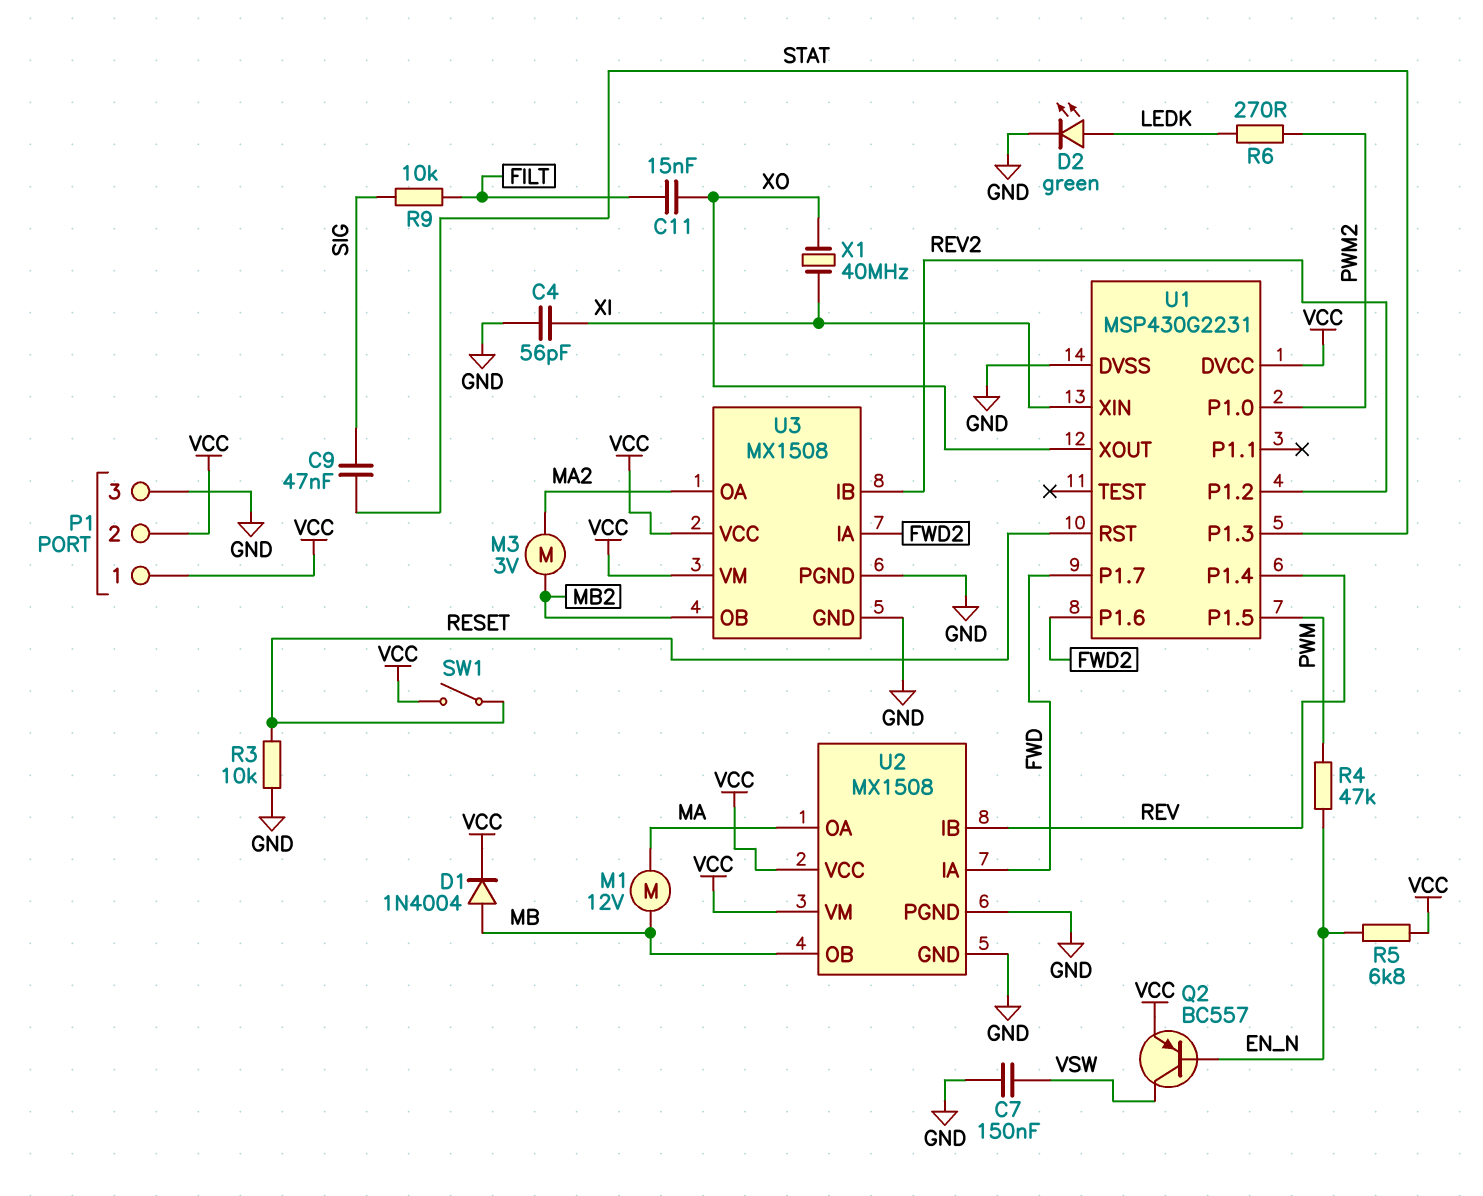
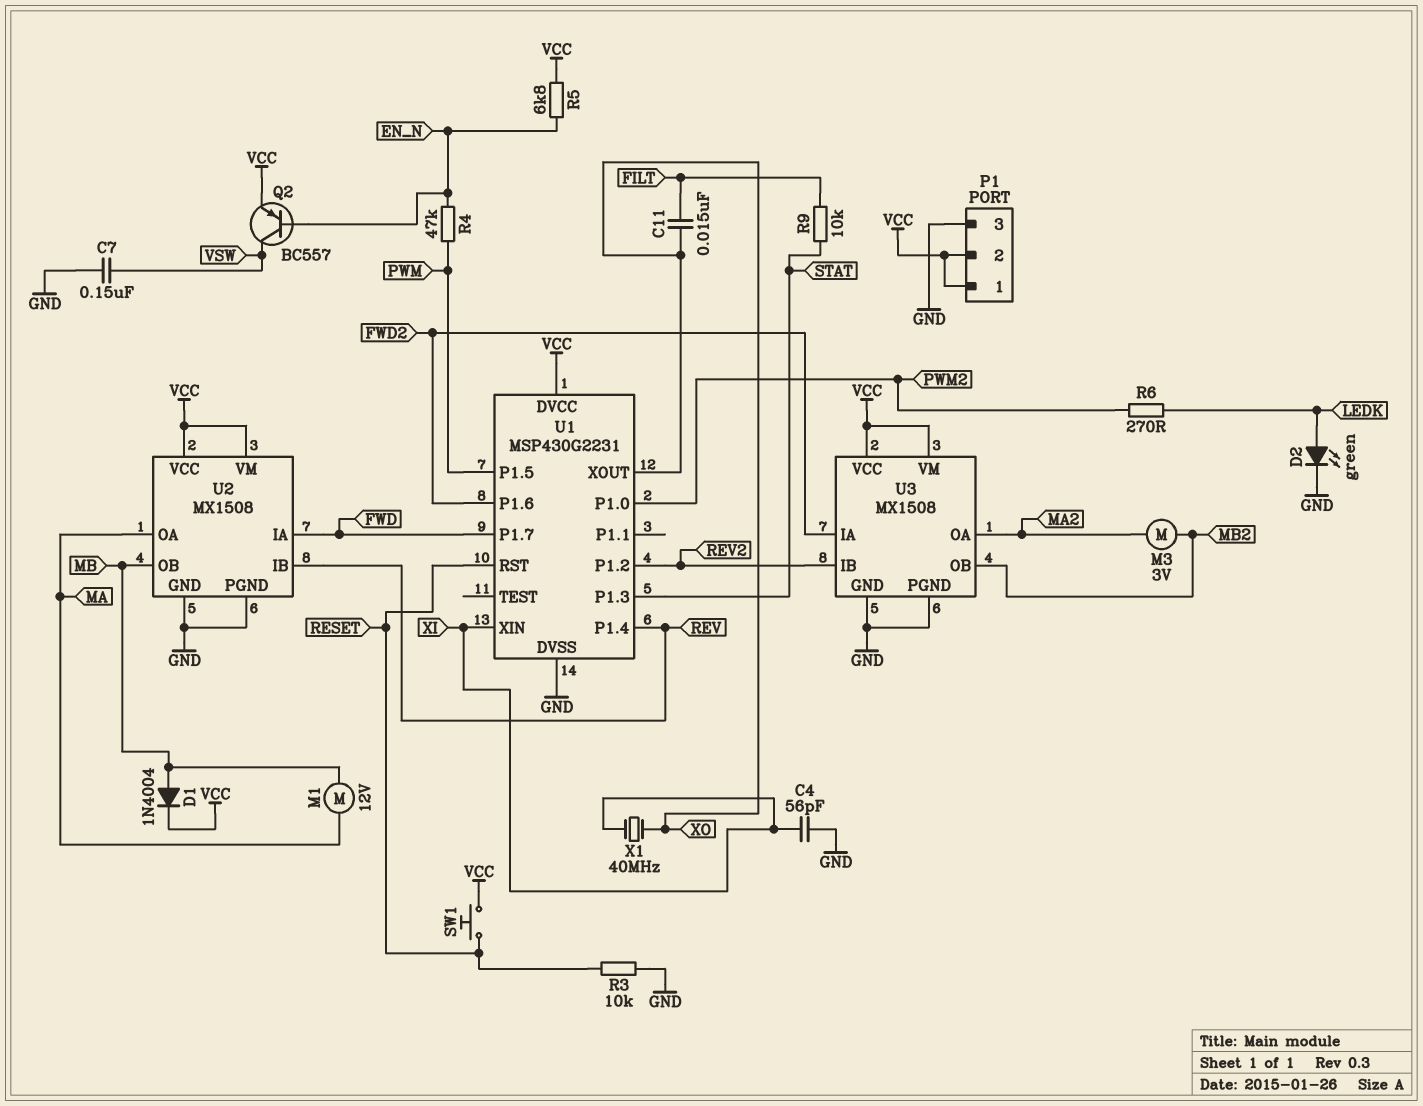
C9: 47nF (SIG, STAT) -> none
R9: 10k (FILT, SIG) -> 10k (FILT, STAT)
SW1: switch (RESET, VCC) -> button (RESET, VCC)

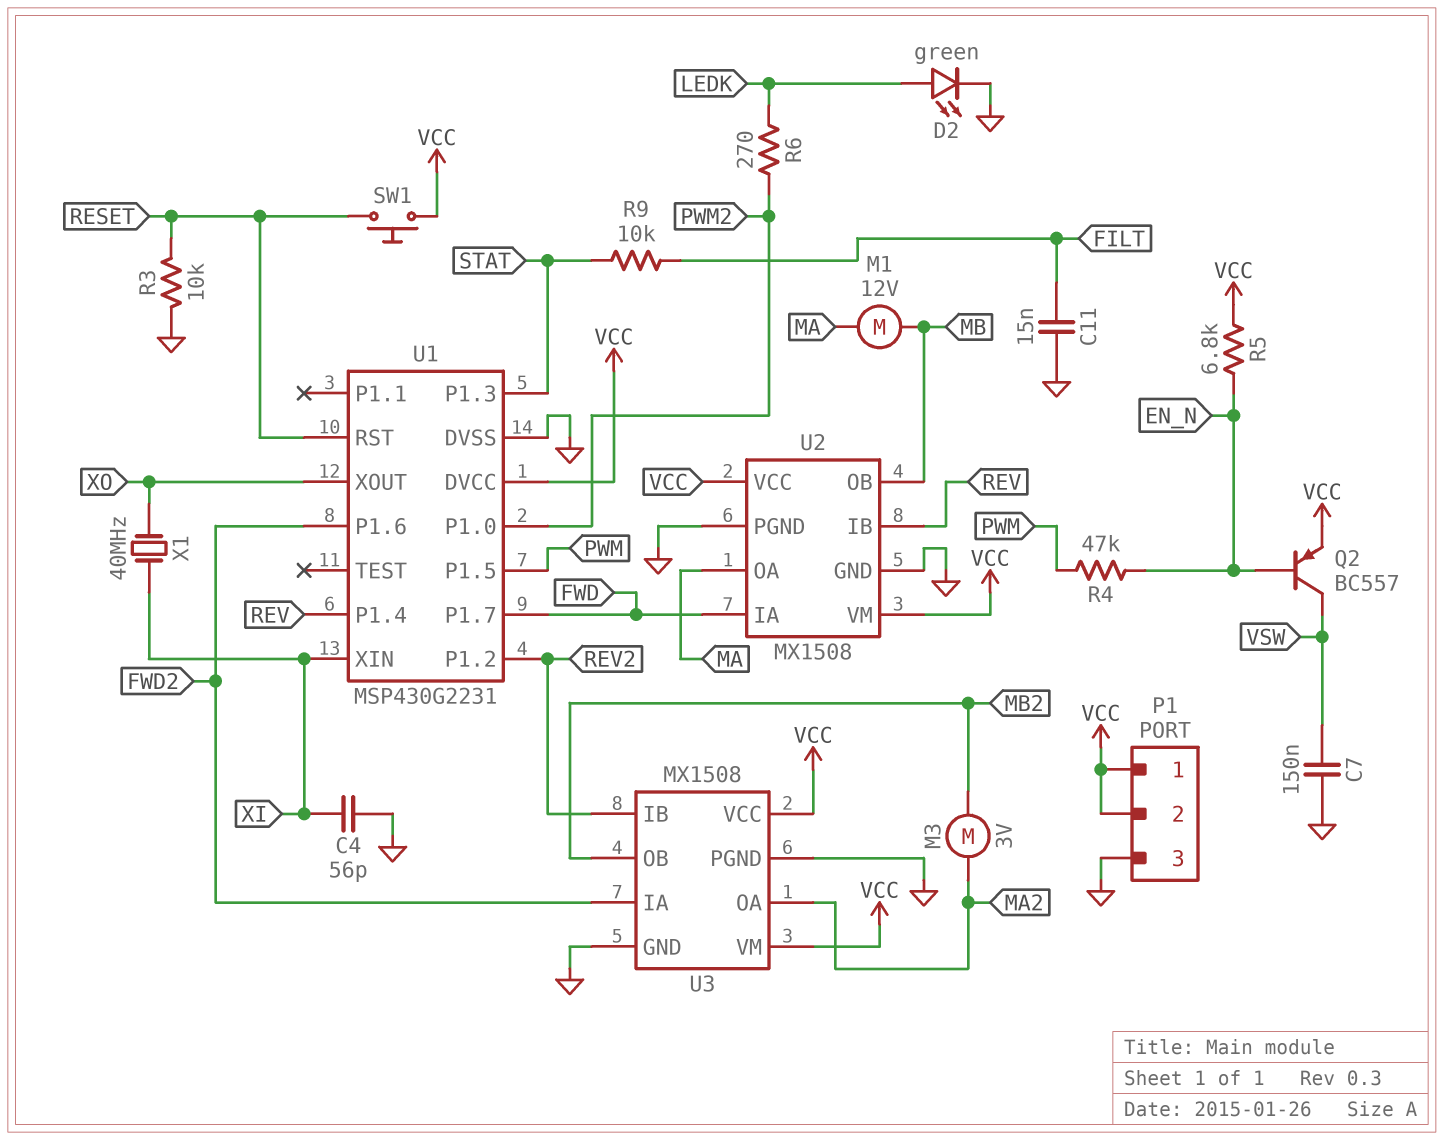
C11: 15nF (FILT, XO) -> 15nF (FILT, GND)
D1: diode 1N4004 (A MB, K VCC) -> none

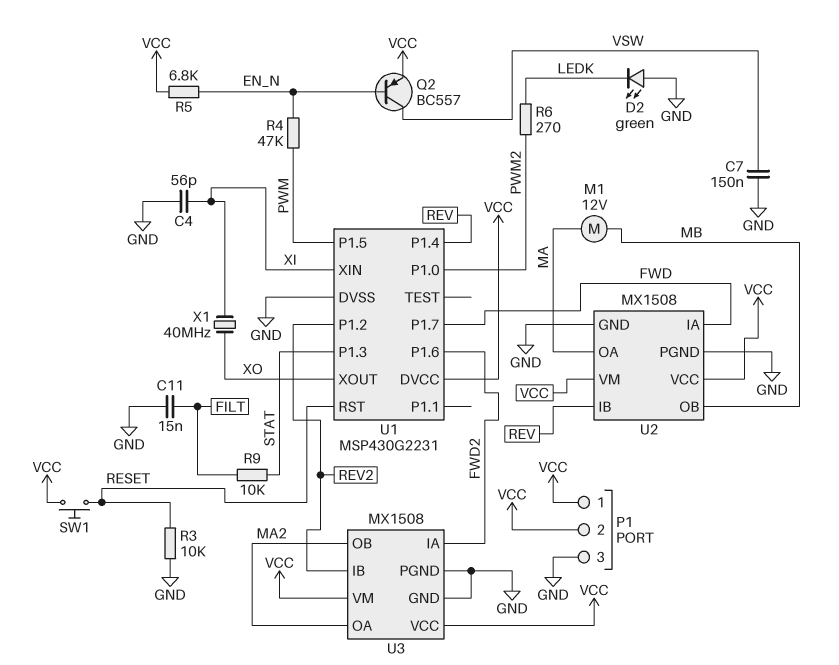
D2: LED green (A LEDK, K GND) -> LED green (A GND, K LEDK)
M3: motor 3V (MA2, MB2) -> none
U3 pin OB: MB2 -> MA2

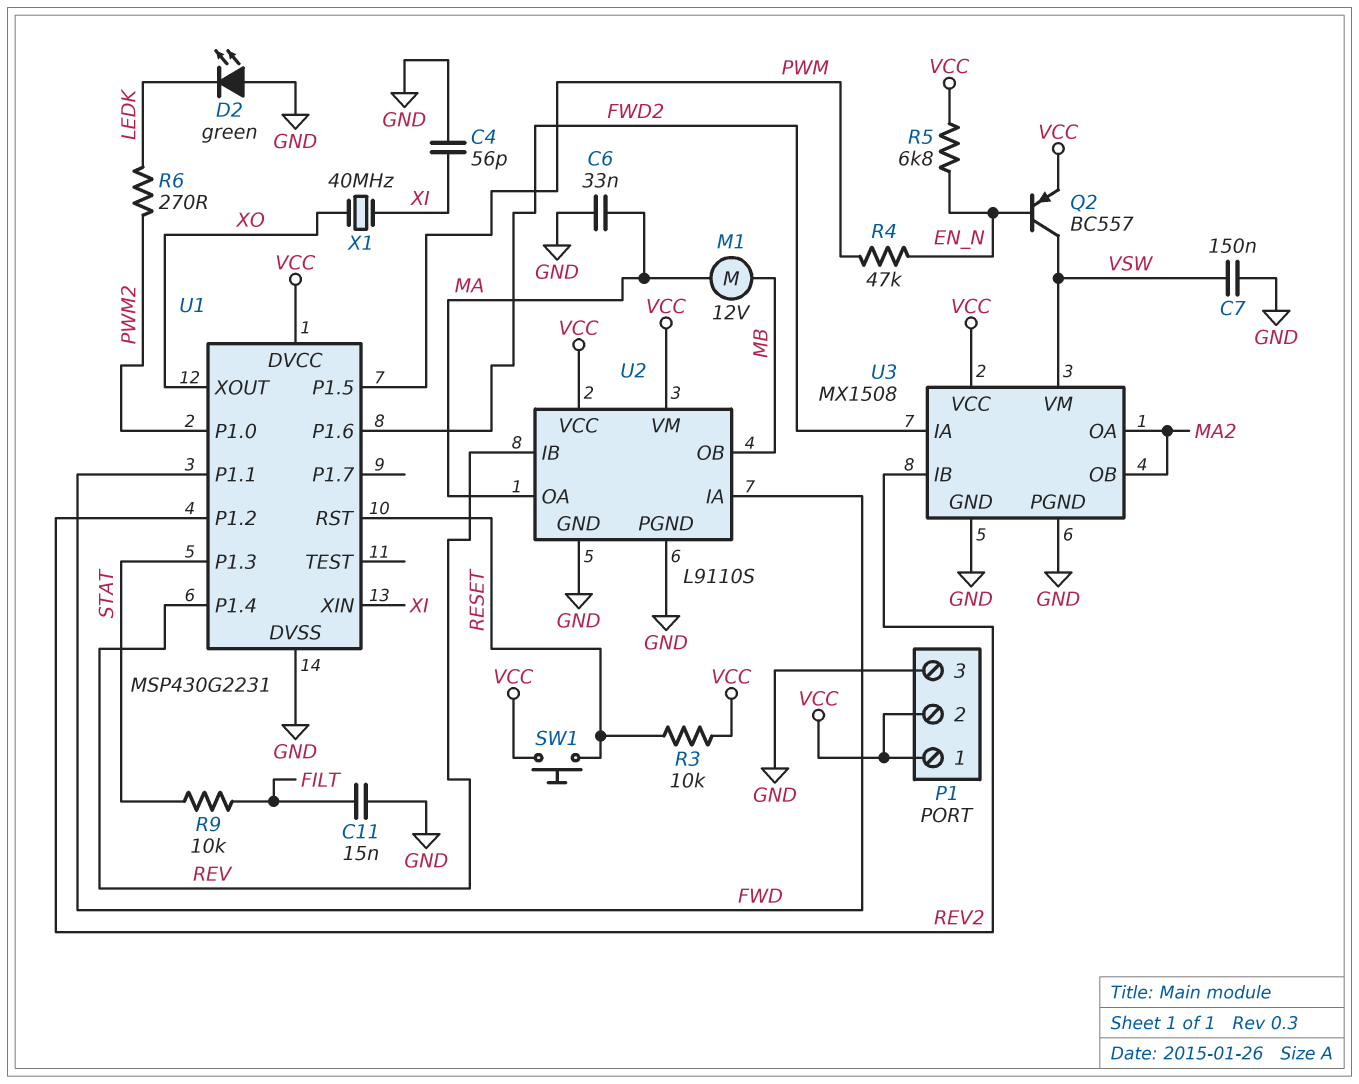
C6: none -> 33nF (GND, MA)
R3: 10k (GND, RESET) -> 10k (RESET, VCC)
U1 pin P1.1: none -> FWD
U1 pin P1.7: FWD -> none
U2: MX1508 -> L9110S
U3 pin VM: VCC -> VSW

